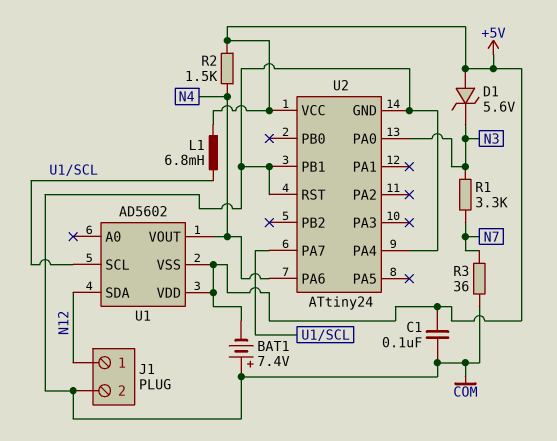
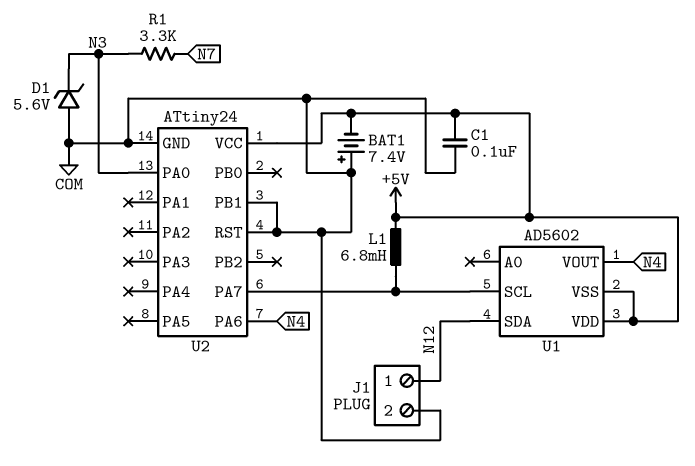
D1: zener 5.6V (A +5V, K N3) -> zener 5.6V (A COM, K N3)
R2: 1.5k (+5V, N4) -> none
R3: 36 (COM, N7) -> none
U2 pin PA4: COM -> none

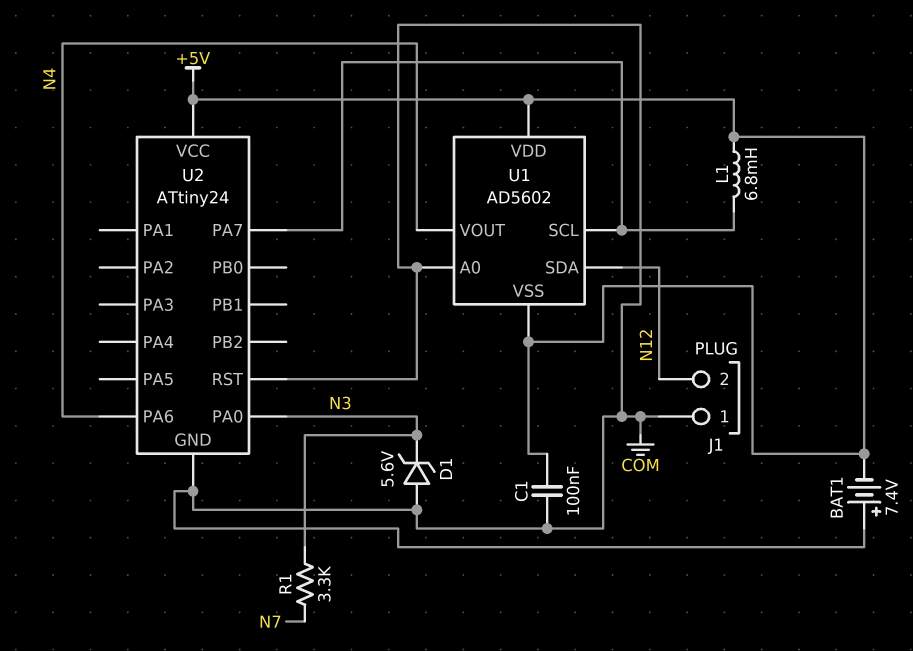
J1 pin 1: N12 -> COM
J1 pin 2: COM -> N12
U1 pin A0: none -> COM
U2 pin PB1: COM -> none

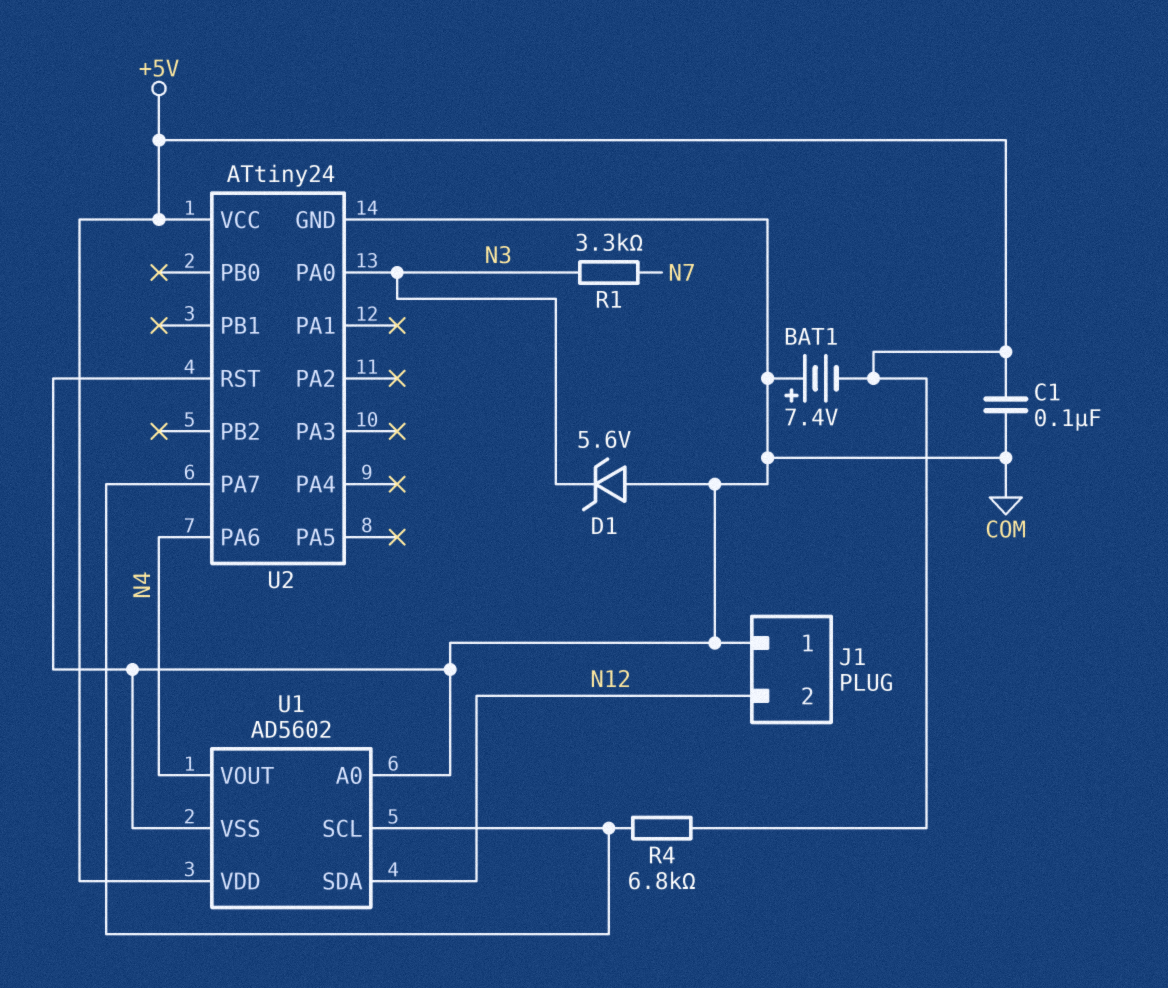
L1: 6.8mH (+5V, U1/SCL) -> none
R4: none -> 6.8k (+5V, U1/SCL)
U1 pin VSS: +5V -> COM

